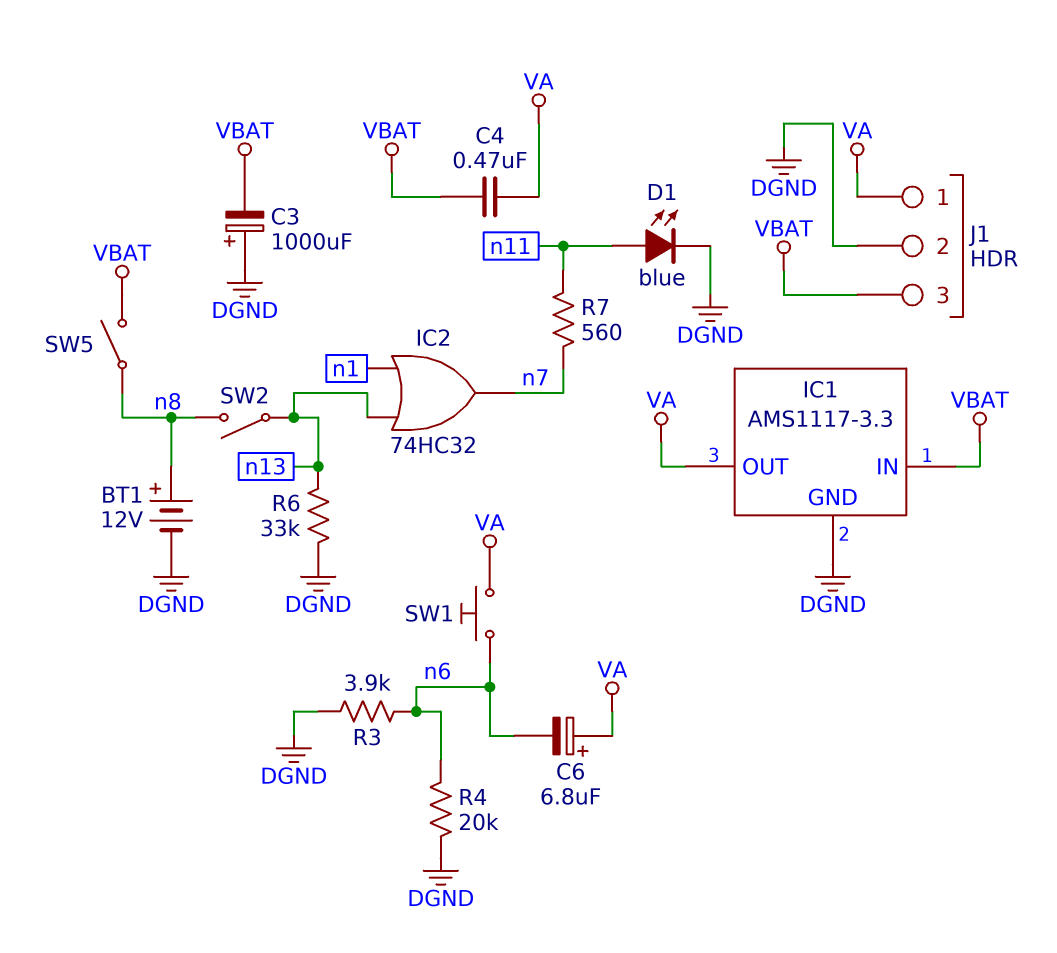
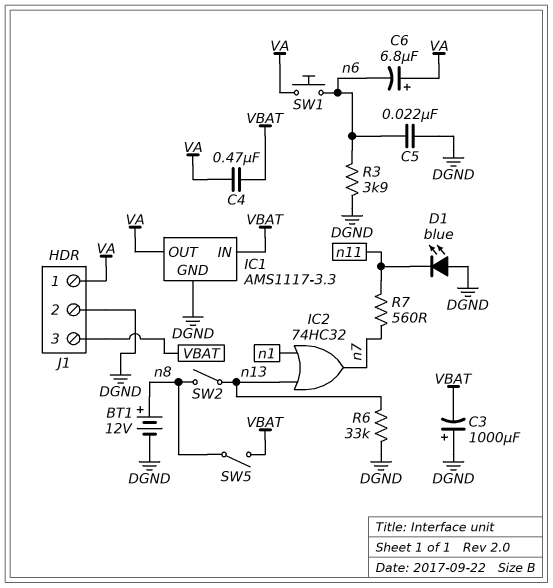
C5: none -> 22nF (DGND, n6)
D1: LED blue (A n11, K DGND) -> LED blue (A DGND, K n11)
R4: 20k (DGND, n6) -> none

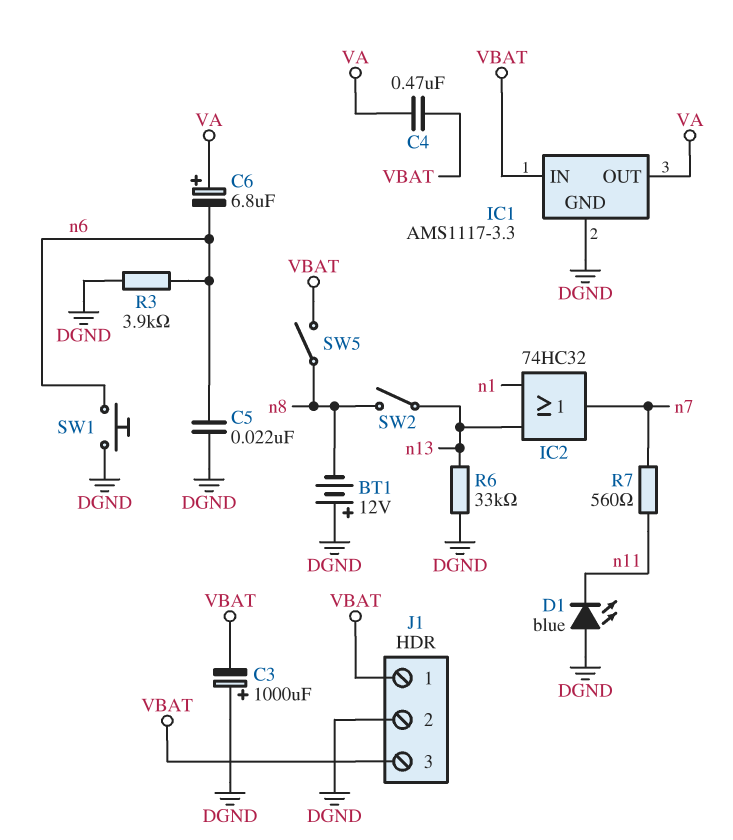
BT1: 12V (plus n8, minus DGND) -> 12V (plus DGND, minus n8)
J1 pin 1: VA -> VBAT
SW1: button (VA, n6) -> button (DGND, n6)

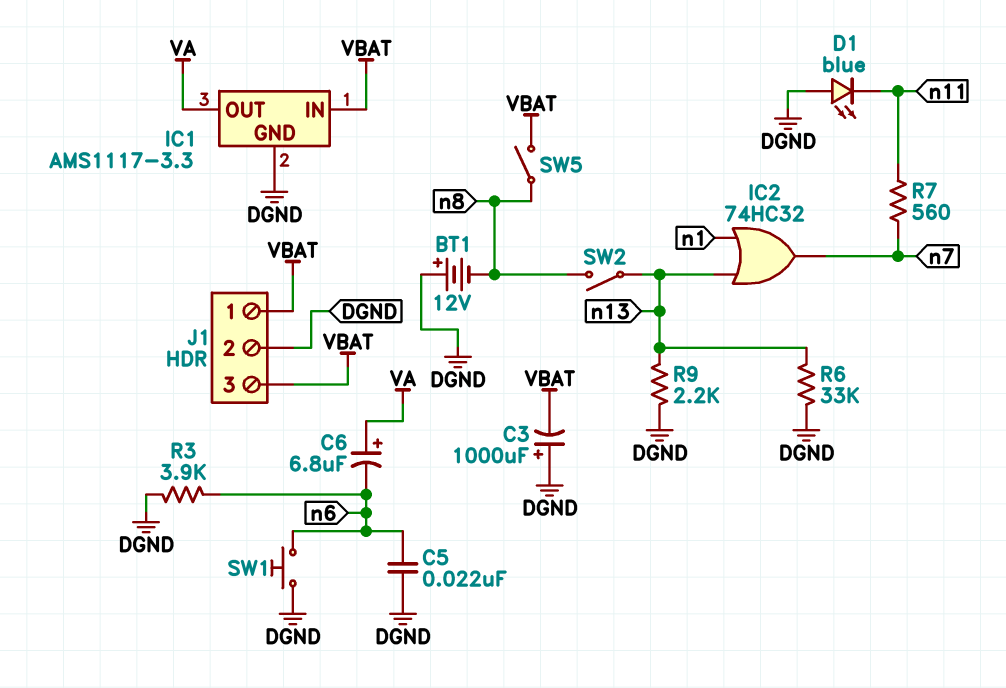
C4: 470nF (VA, VBAT) -> none
R9: none -> 2.2k (DGND, n13)

